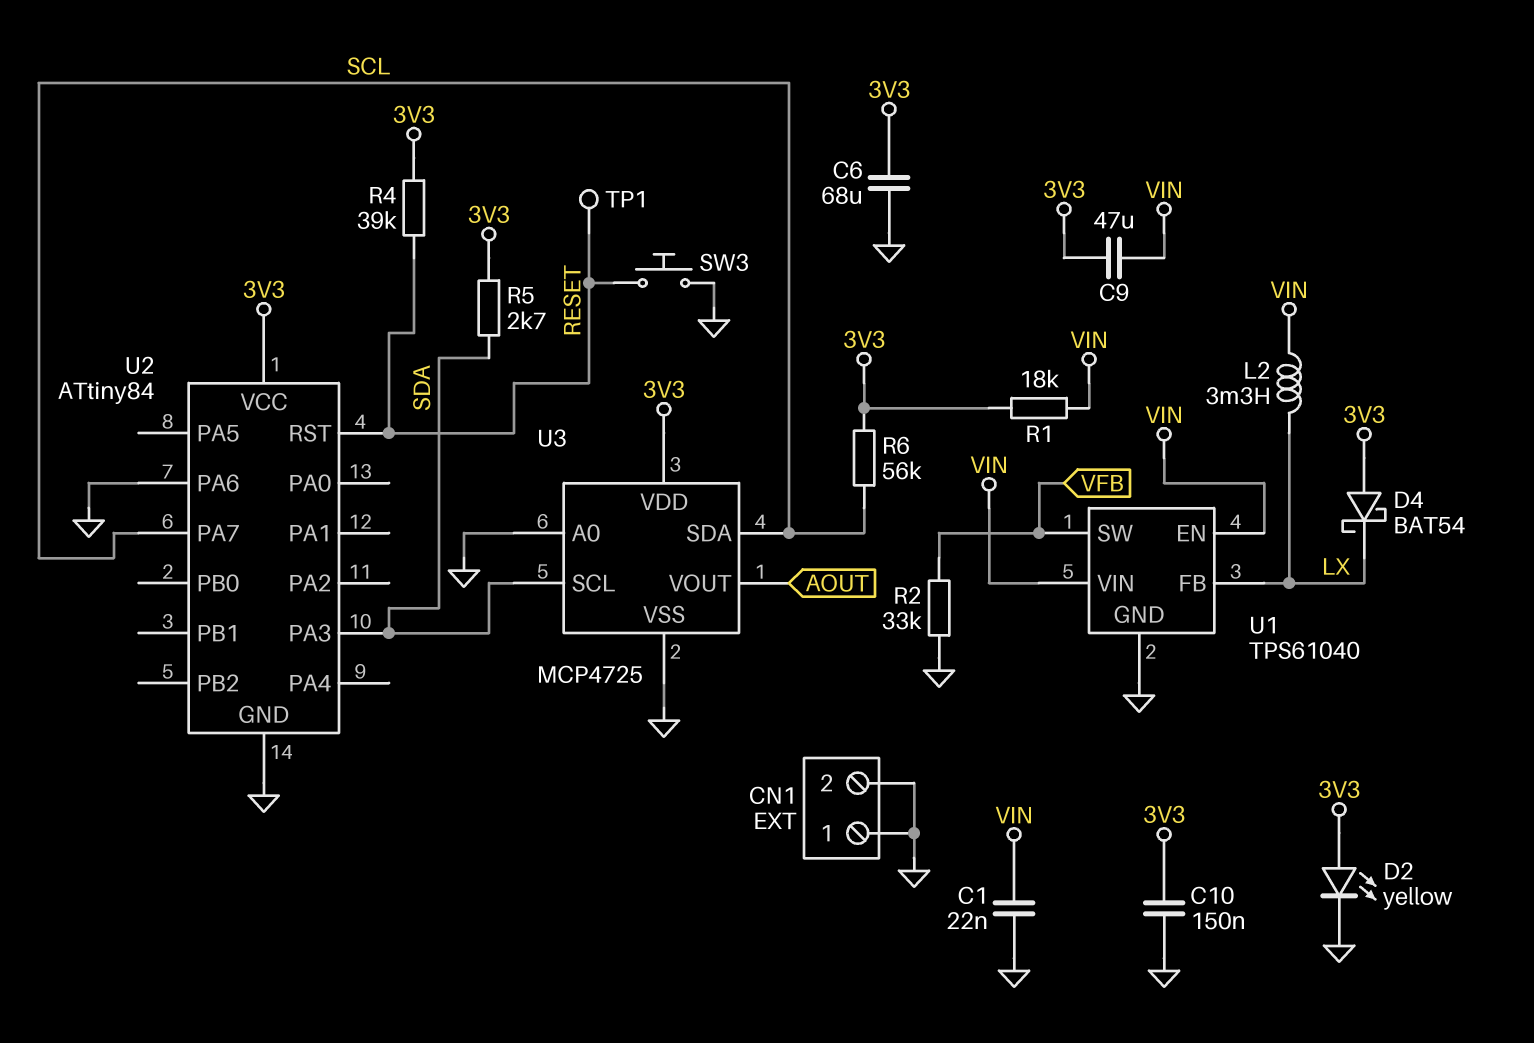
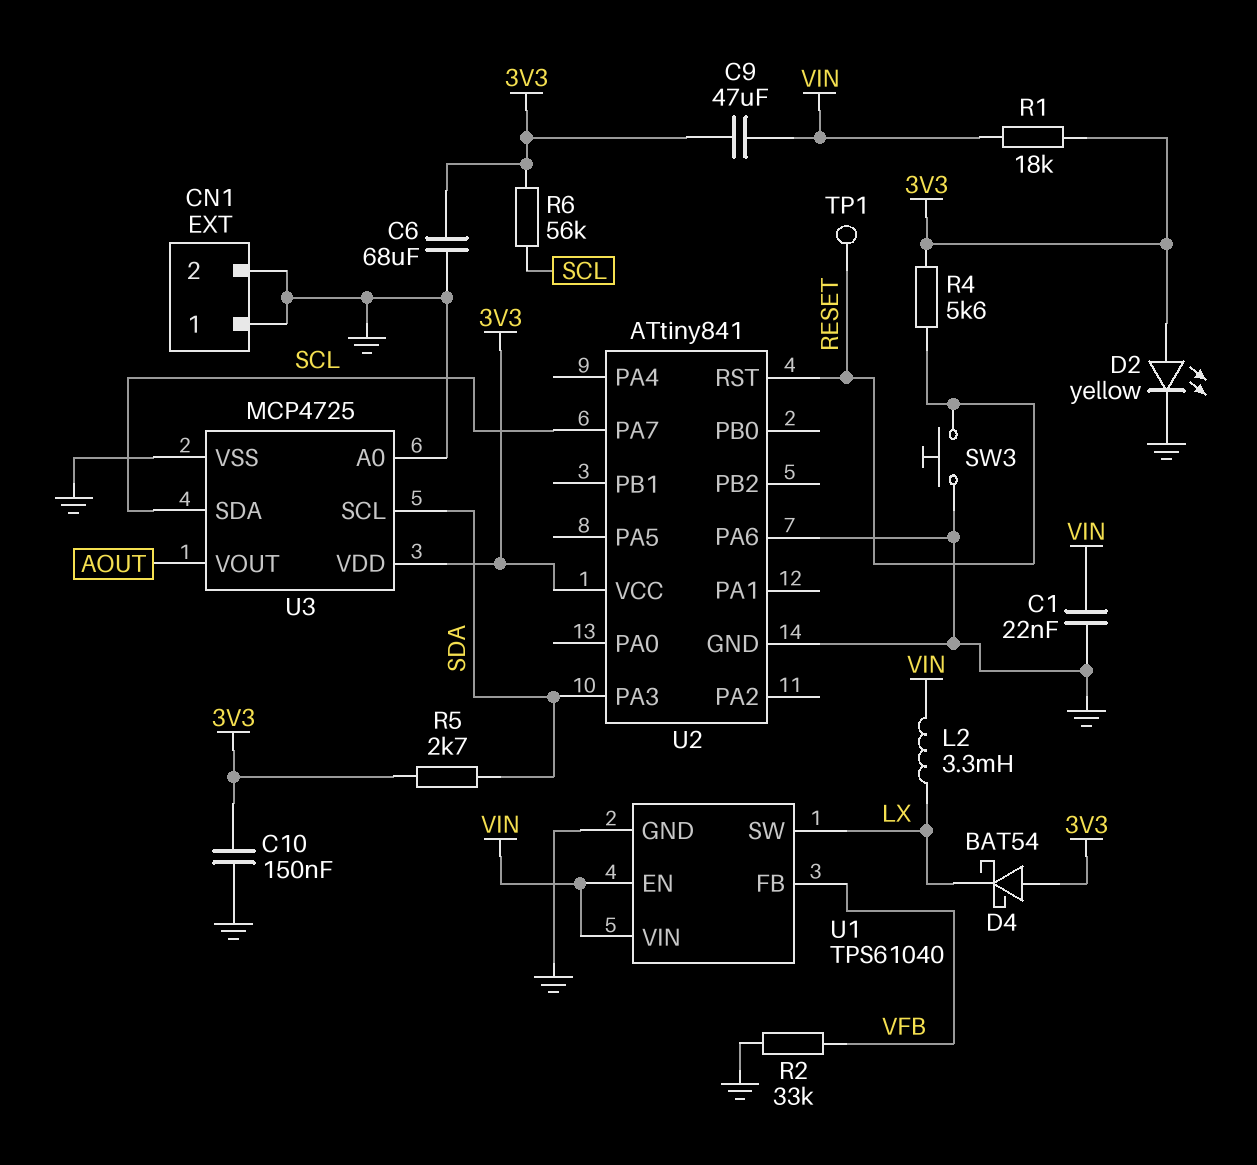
R4: 39k (3V3, RESET) -> 5.6k (3V3, RESET)
U1 pin FB: LX -> VFB
U1 pin SW: VFB -> LX
U2: ATtiny84 -> ATtiny841

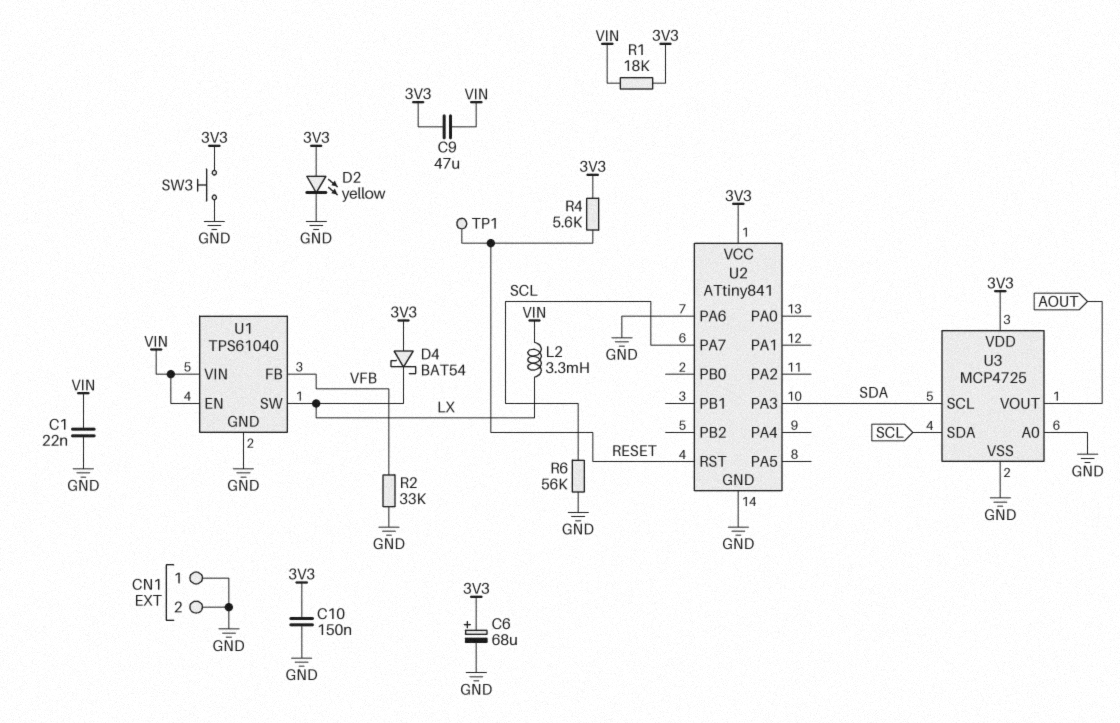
C6: 68uF (3V3, GND) -> 68uF (plus 3V3, minus GND)
R5: 2.7k (3V3, SDA) -> none
R6: 56k (3V3, SCL) -> 56k (GND, SCL)
SW3: button (GND, RESET) -> button (3V3, GND)

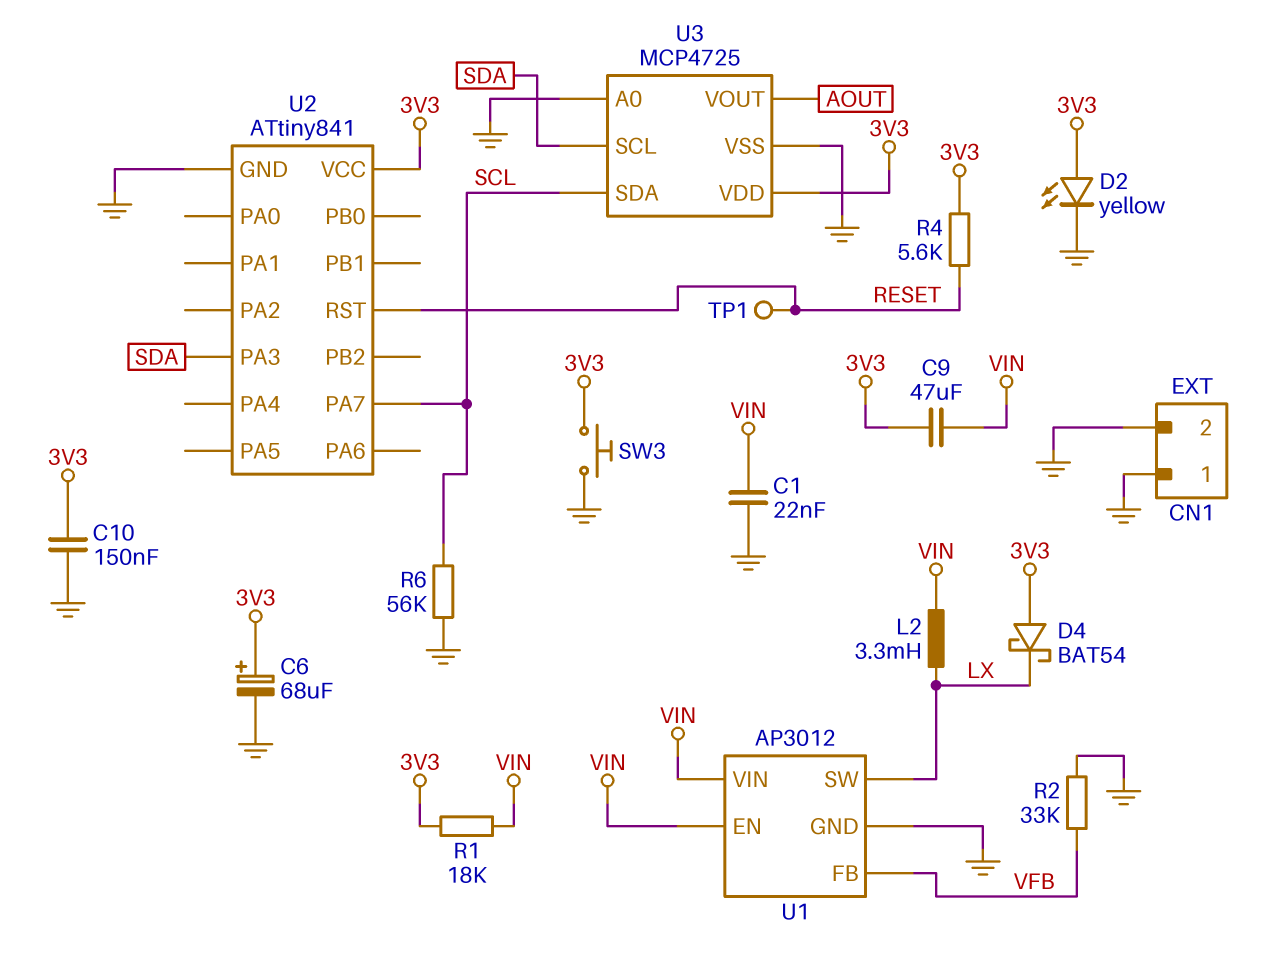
U1: TPS61040 -> AP3012
U2 pin PA6: GND -> none

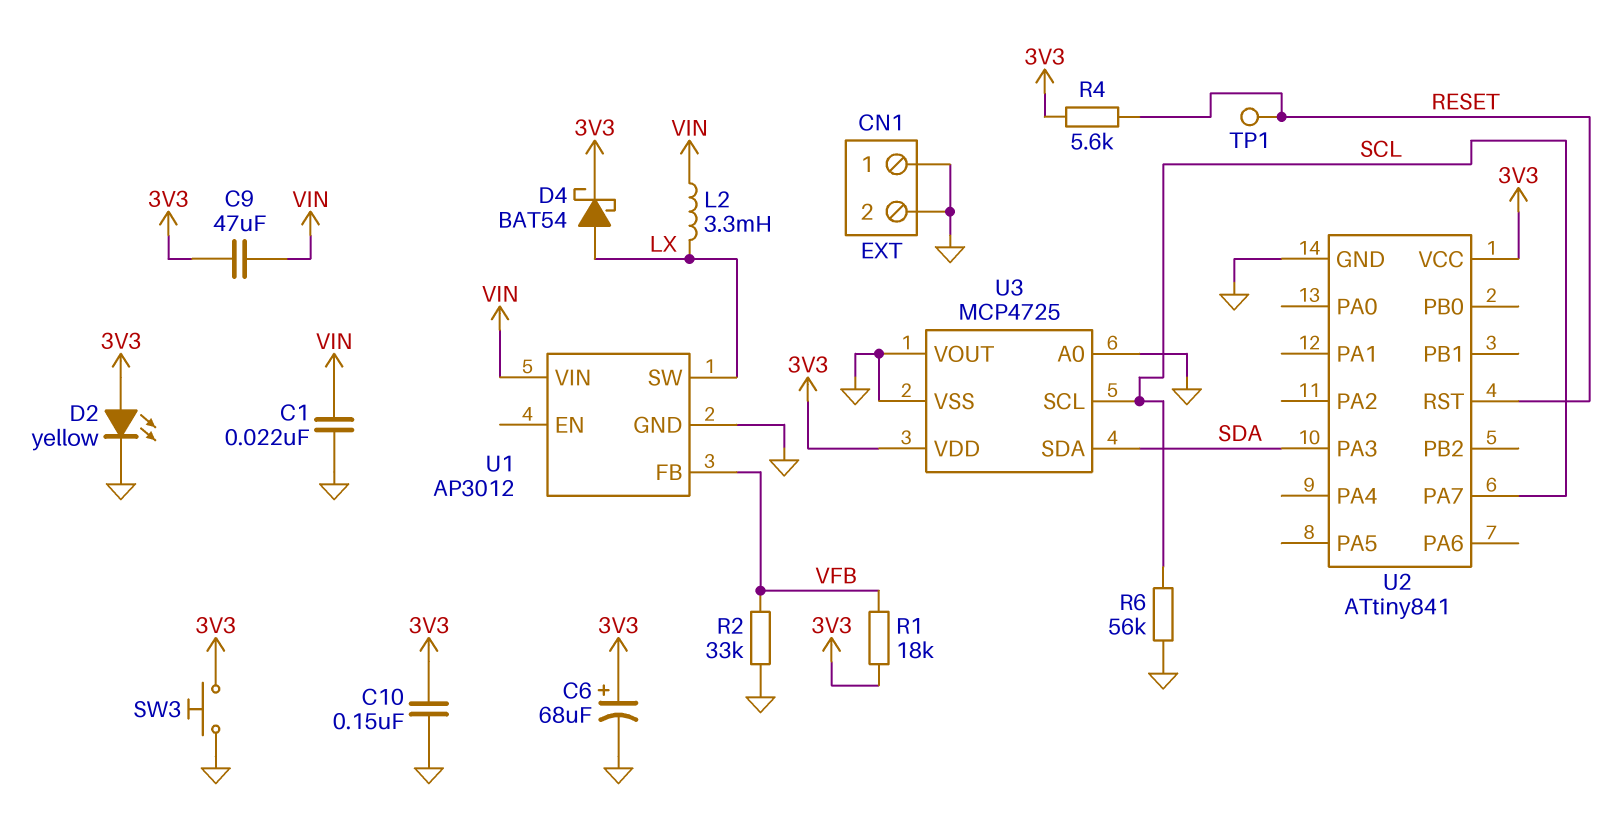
D4: schottky BAT54 (A 3V3, K LX) -> schottky BAT54 (A LX, K 3V3)
R1: 18k (3V3, VIN) -> 18k (3V3, VFB)
U1 pin EN: VIN -> none
U3 pin SCL: SDA -> SCL
U3 pin SDA: SCL -> SDA
U3 pin VOUT: AOUT -> GND

